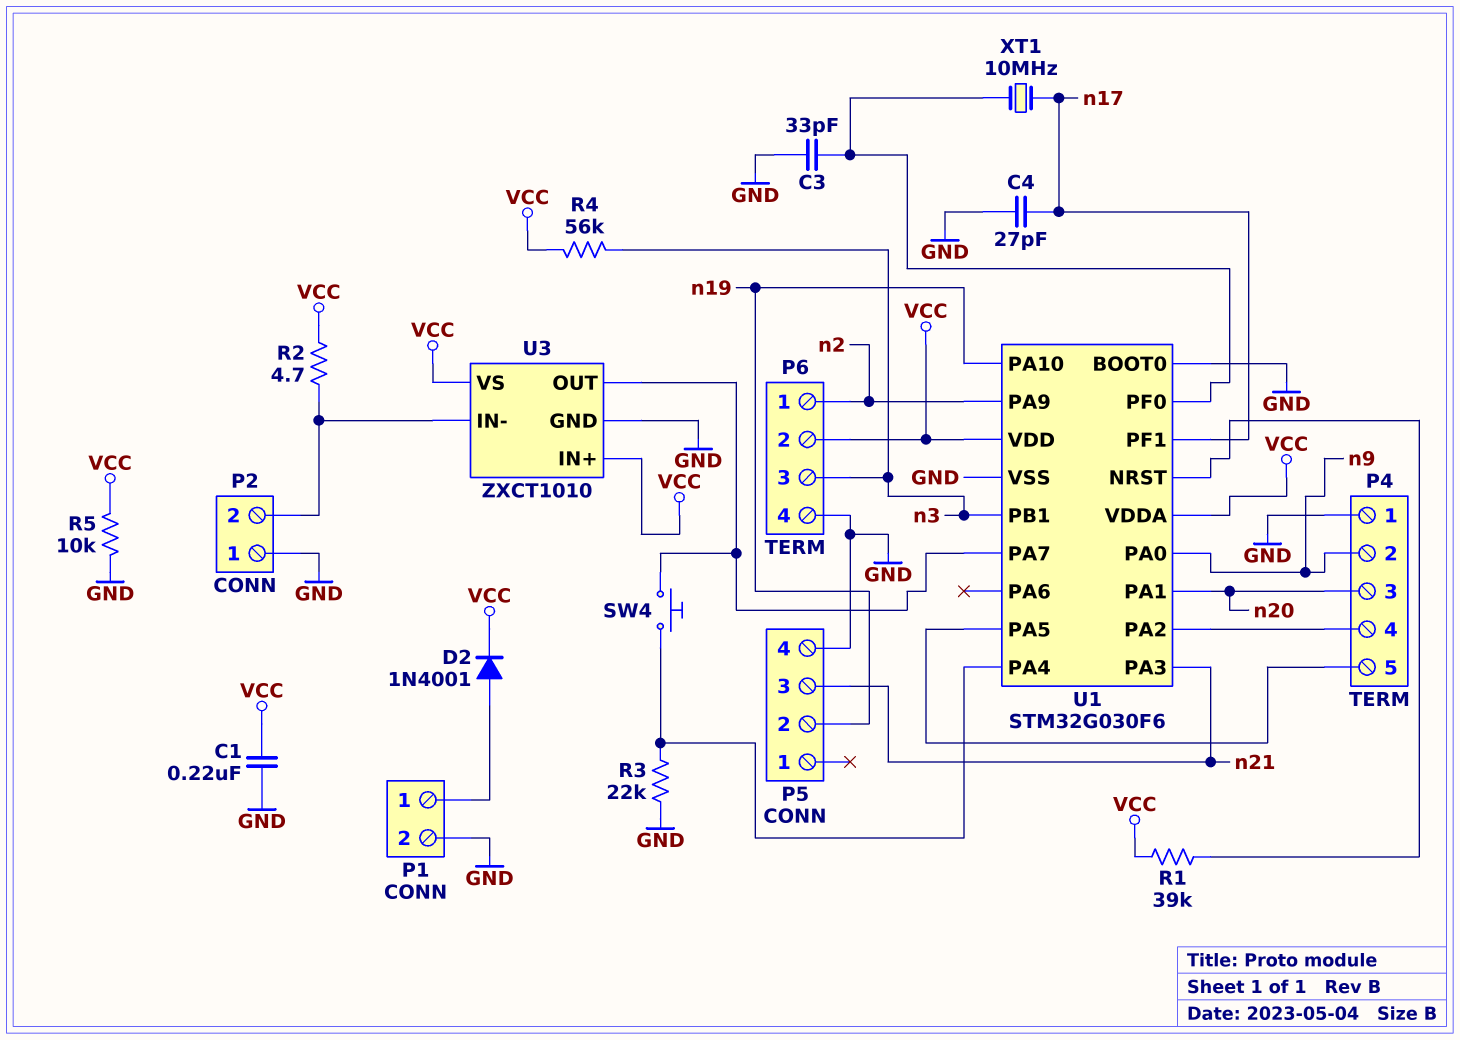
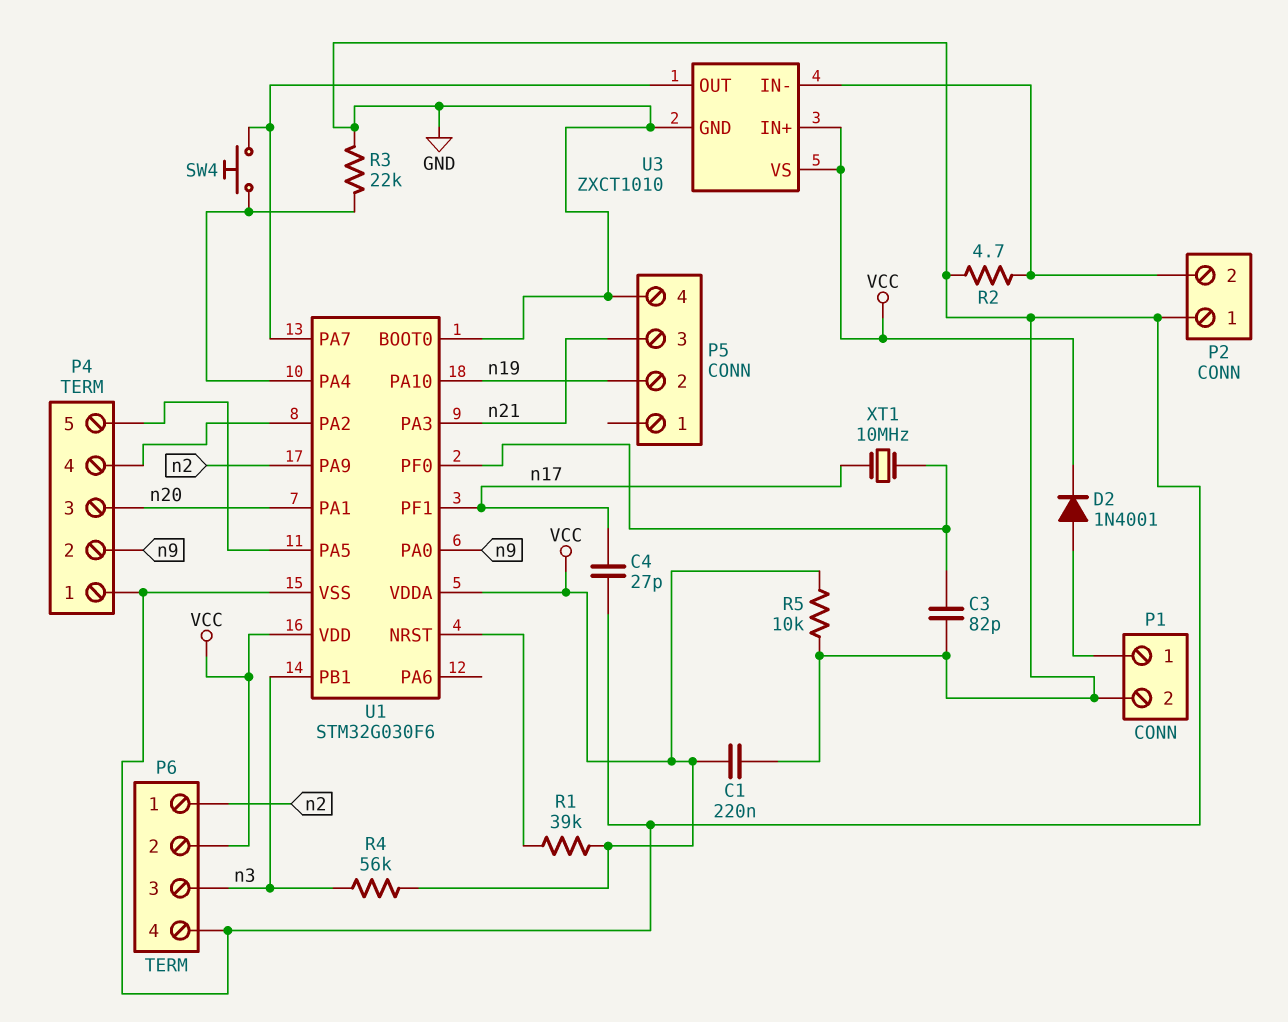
C3: 33pF (GND, U1/PF0) -> 82pF (GND, U1/PF0)
R2: 4.7 (P2/2, VCC) -> 4.7 (GND, P2/2)

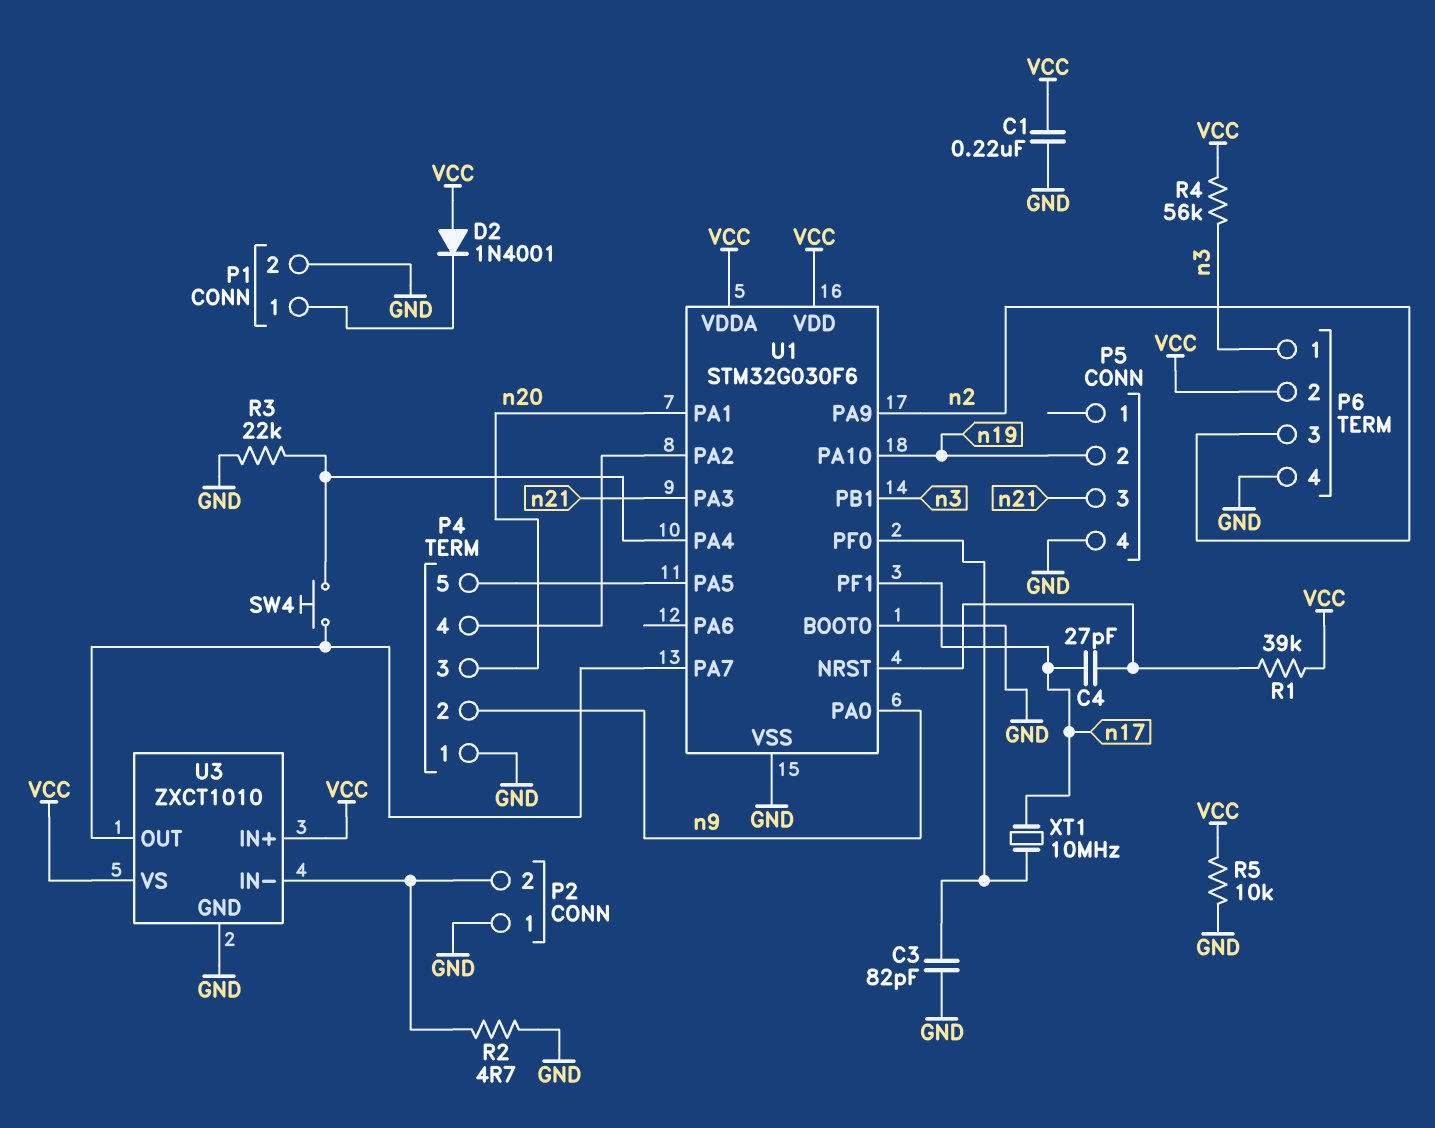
C4: 27pF (GND, n17) -> 27pF (U1/NRST, n17)
D2: diode 1N4001 (A P1/1, K VCC) -> diode 1N4001 (A VCC, K P1/1)
P6 pin 1: n2 -> n3
P6 pin 3: n3 -> n2

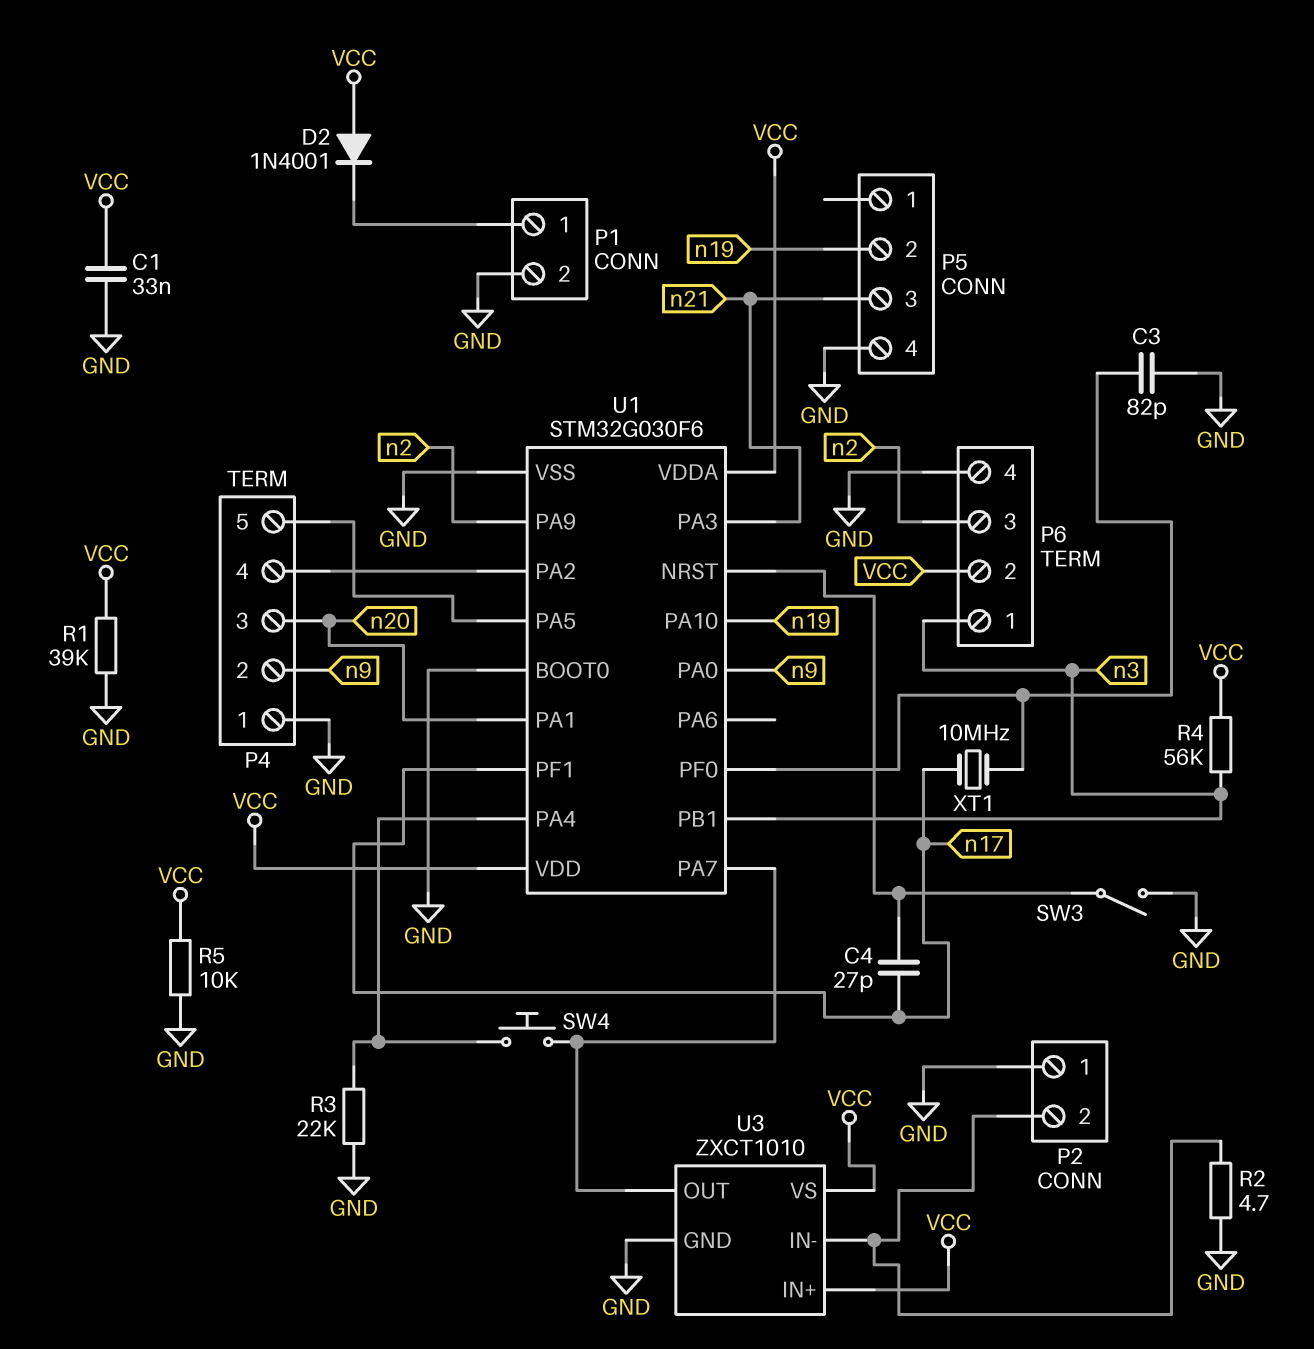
C1: 220nF (GND, VCC) -> 33nF (GND, VCC)
R1: 39k (U1/NRST, VCC) -> 39k (GND, VCC)
SW3: none -> switch (GND, U1/NRST)

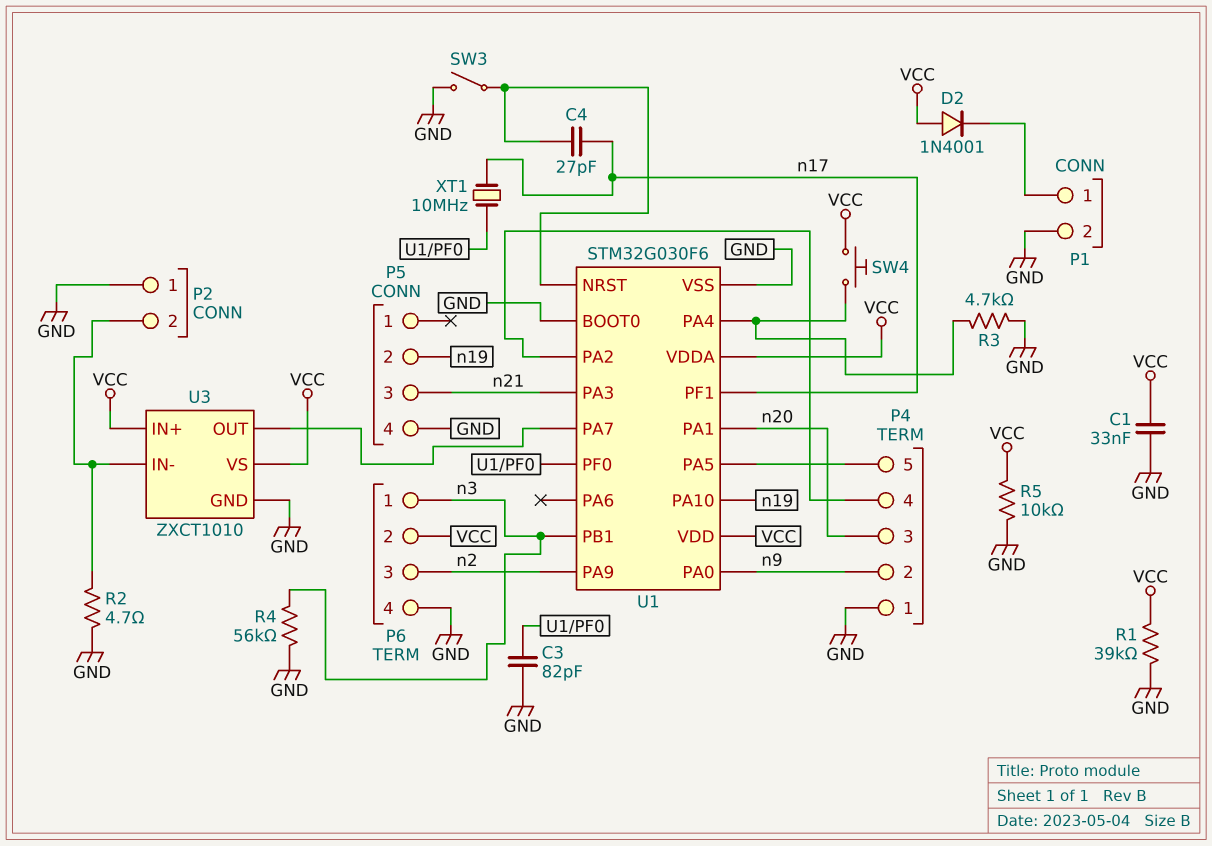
R3: 22k (GND, U1/PA4) -> 4.7k (GND, U1/PA4)
R4: 56k (VCC, n3) -> 56k (GND, n3)
SW4: button (U1/PA4, U1/PA7) -> button (U1/PA4, VCC)

